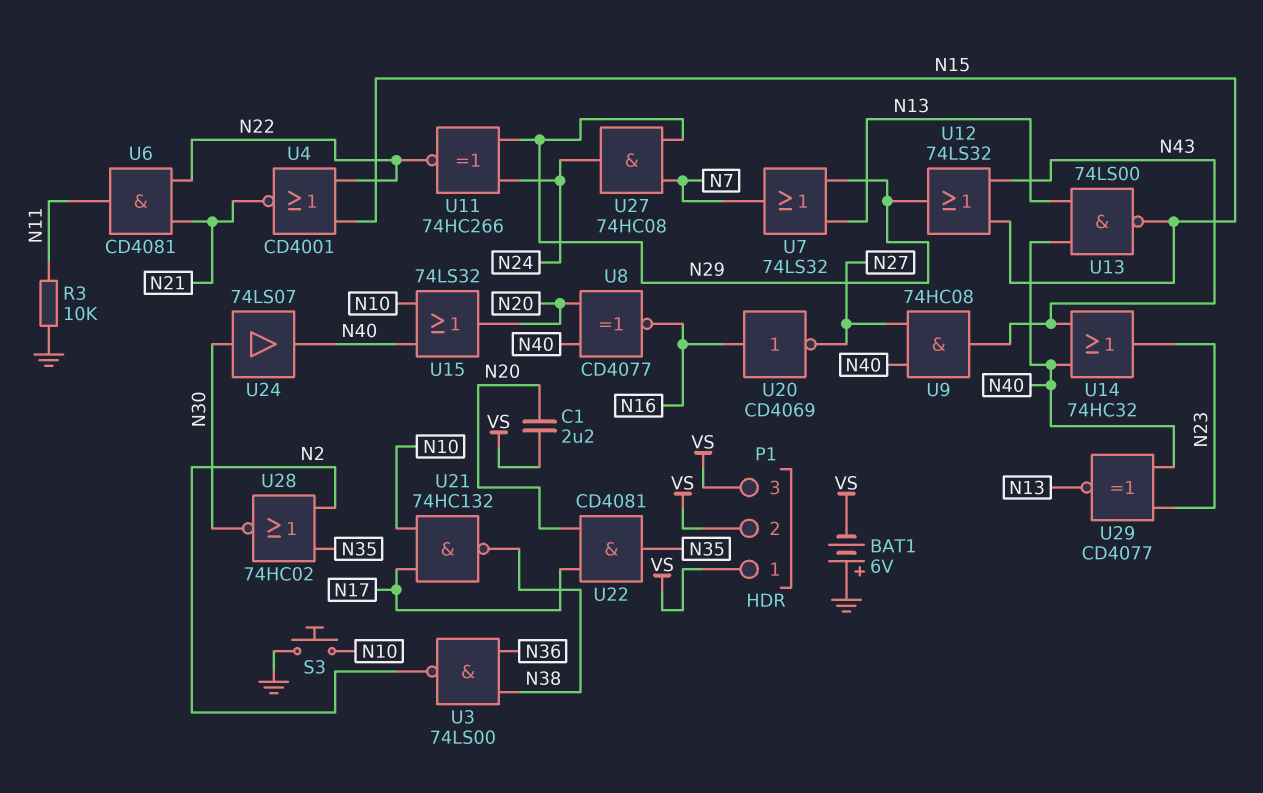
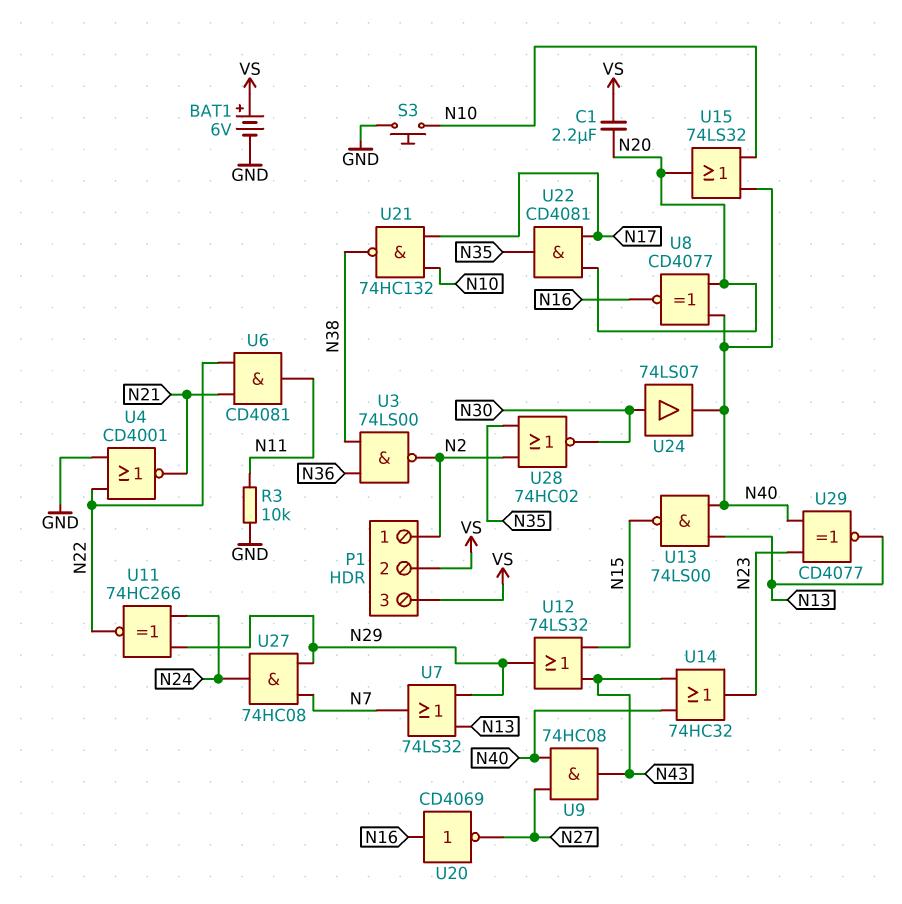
BAT1: 6V (plus GND, minus VS) -> 6V (plus VS, minus GND)
P1 pin 1: VS -> N2
U4: NOR CD4001 (in N15, in N22, out N21) -> NOR CD4001 (in GND, in N22, out N21)

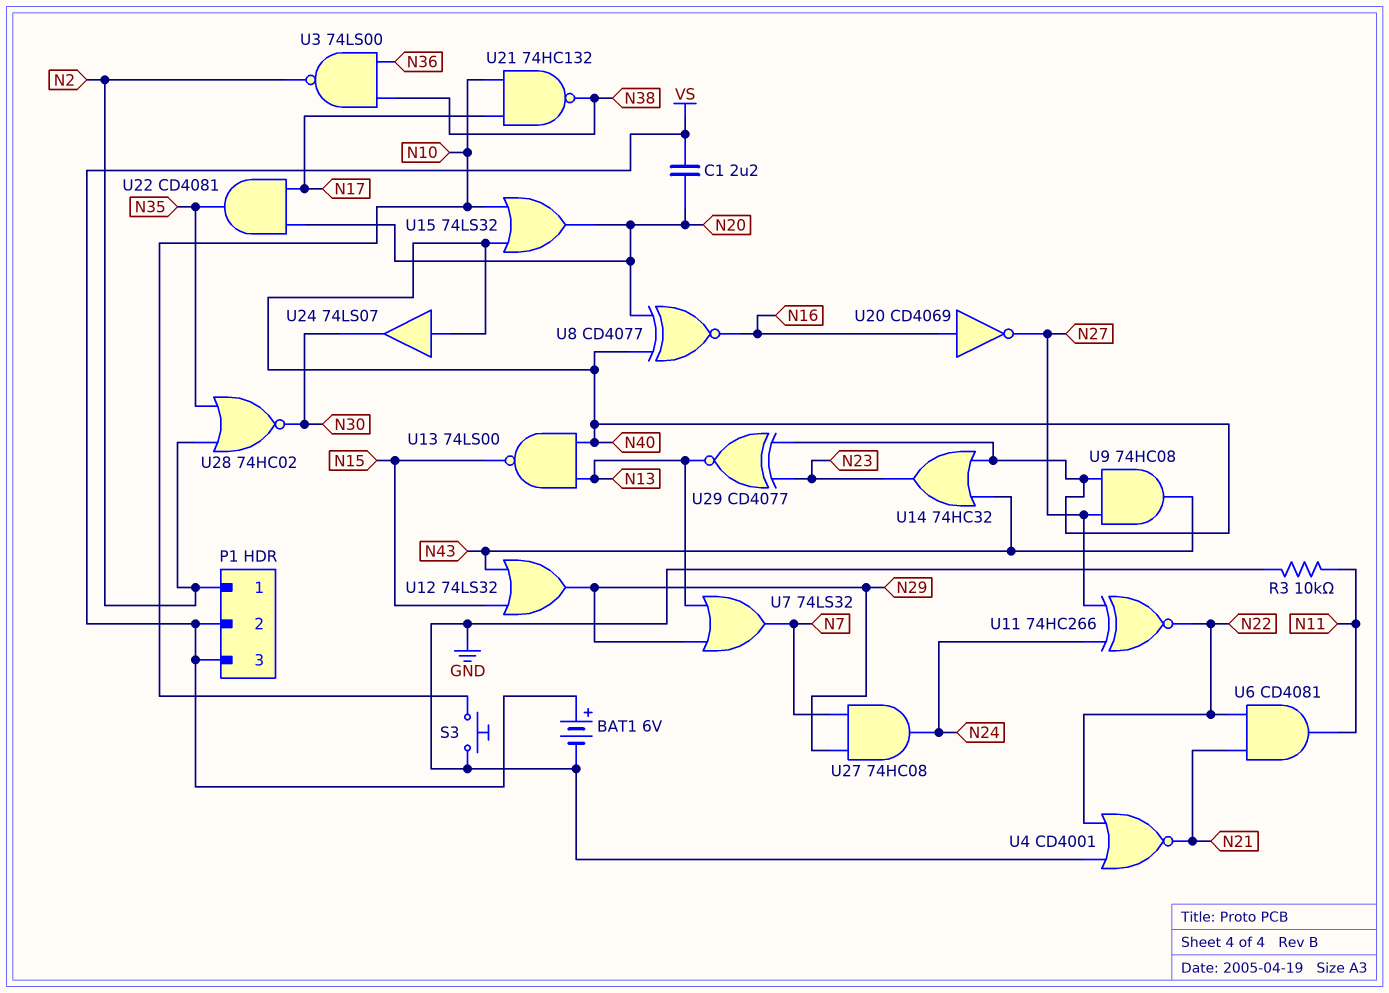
U11: XNOR 74HC266 (in N24, in N29, out N22) -> XNOR 74HC266 (in N24, in N27, out N22)
U24: buffer 74LS07 (in N30, out N40) -> buffer 74LS07 (in N40, out N30)

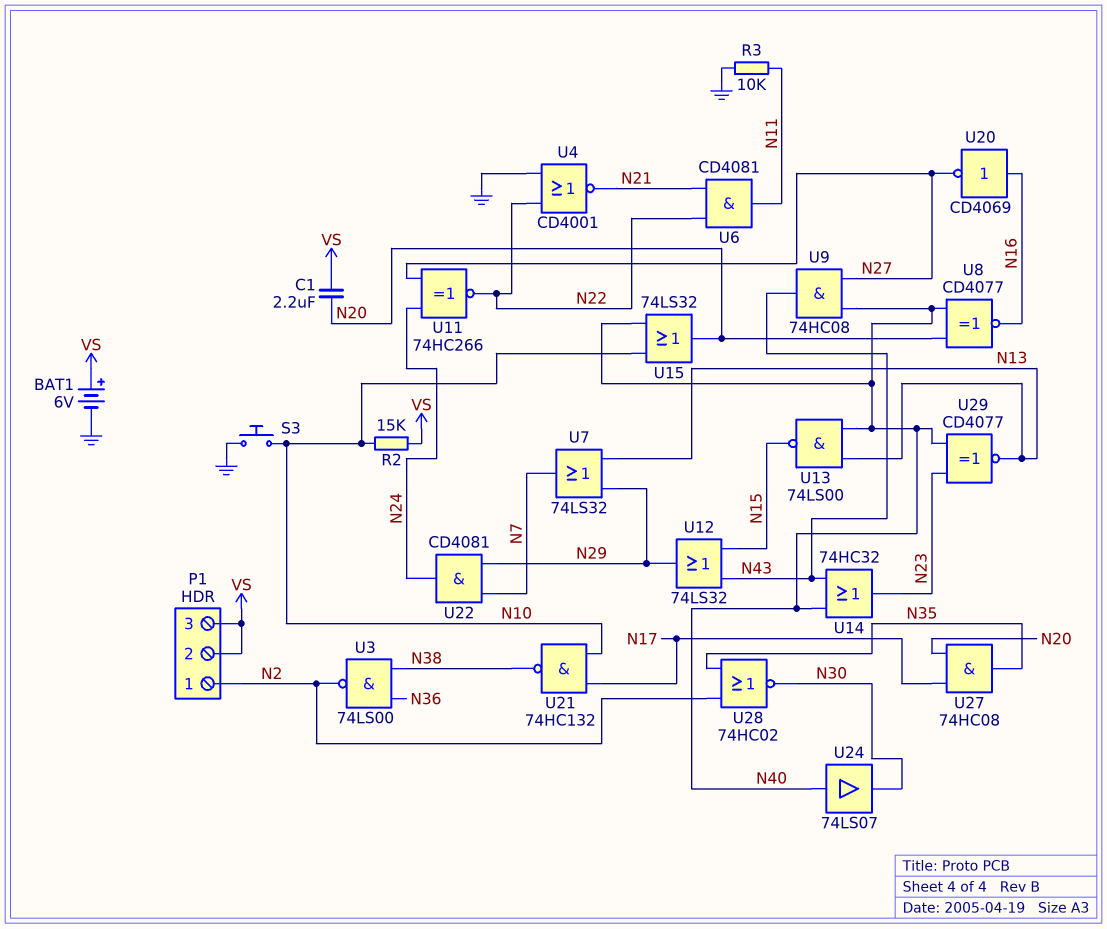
R2: none -> 15k (N10, VS)
U22: AND CD4081 (in N17, in N20, out N35) -> AND CD4081 (in N7, in N29, out N24)
U27: AND 74HC08 (in N7, in N29, out N24) -> AND 74HC08 (in N17, in N20, out N35)

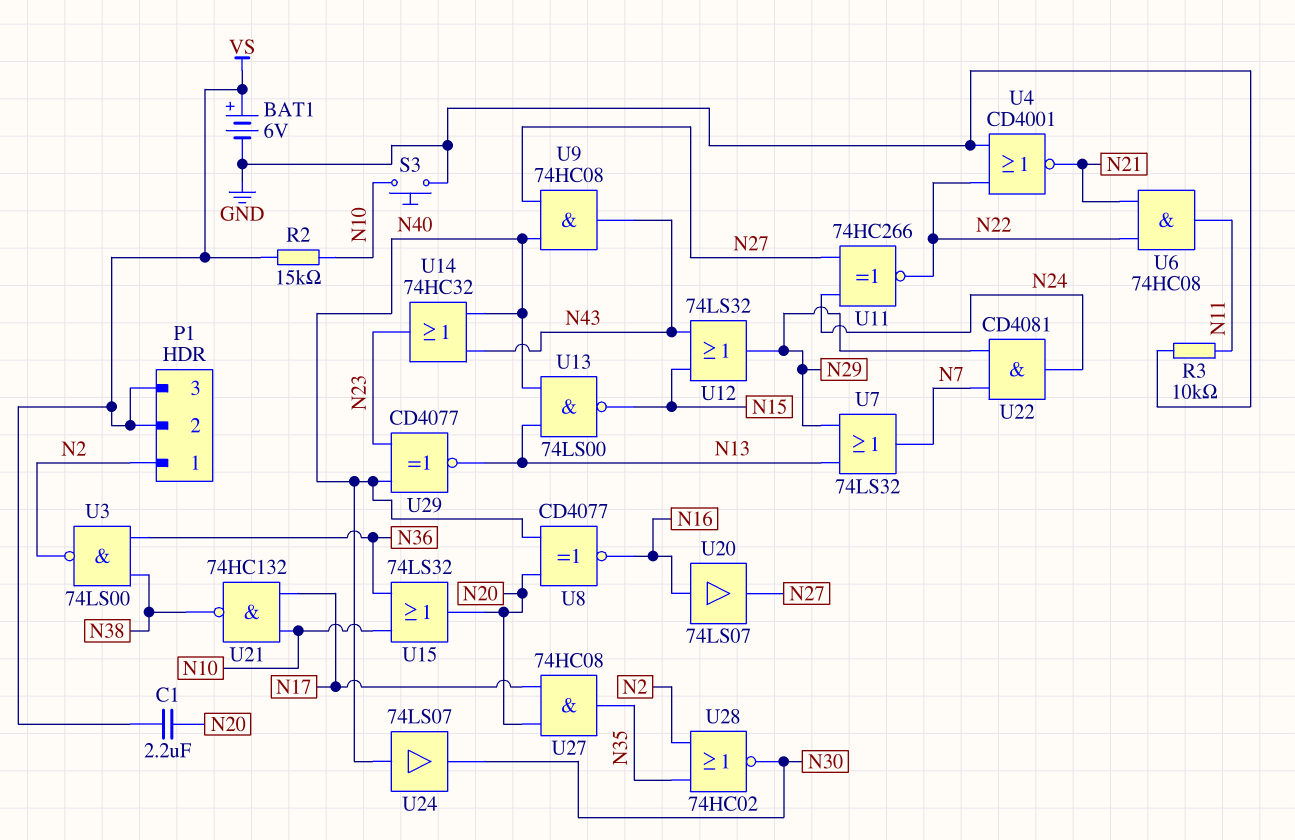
U6: AND CD4081 (in N21, in N22, out N11) -> AND 74HC08 (in N21, in N22, out N11)
U15: OR 74LS32 (in N10, in N40, out N20) -> OR 74LS32 (in N10, in N36, out N20)
U20: NOT CD4069 (in N16, out N27) -> buffer 74LS07 (in N16, out N27)

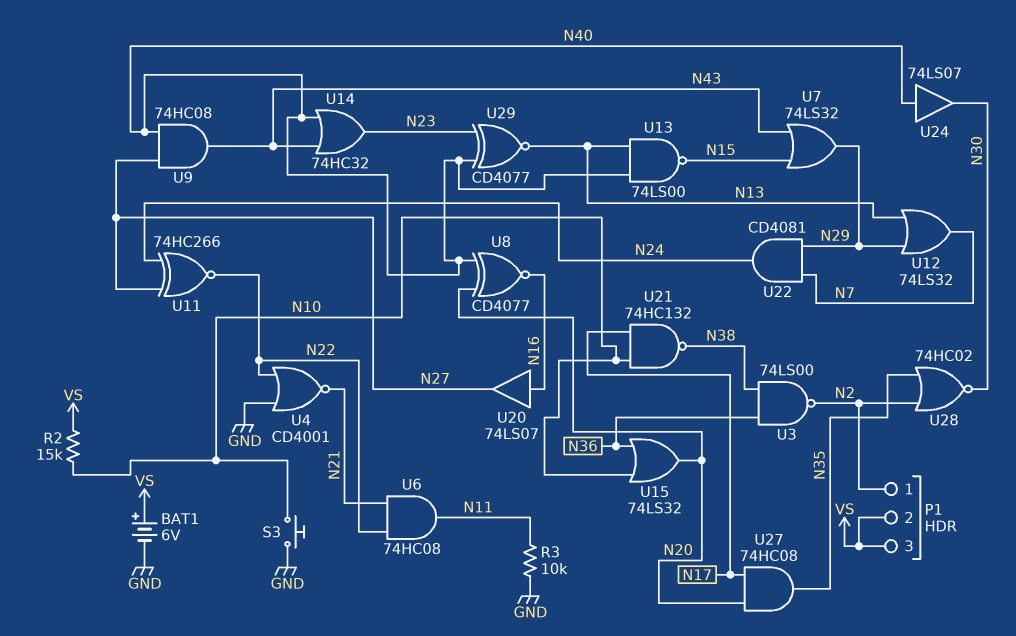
C1: 2.2uF (N20, VS) -> none
U7: OR 74LS32 (in N13, in N29, out N7) -> OR 74LS32 (in N15, in N43, out N29)
U12: OR 74LS32 (in N15, in N43, out N29) -> OR 74LS32 (in N13, in N29, out N7)

